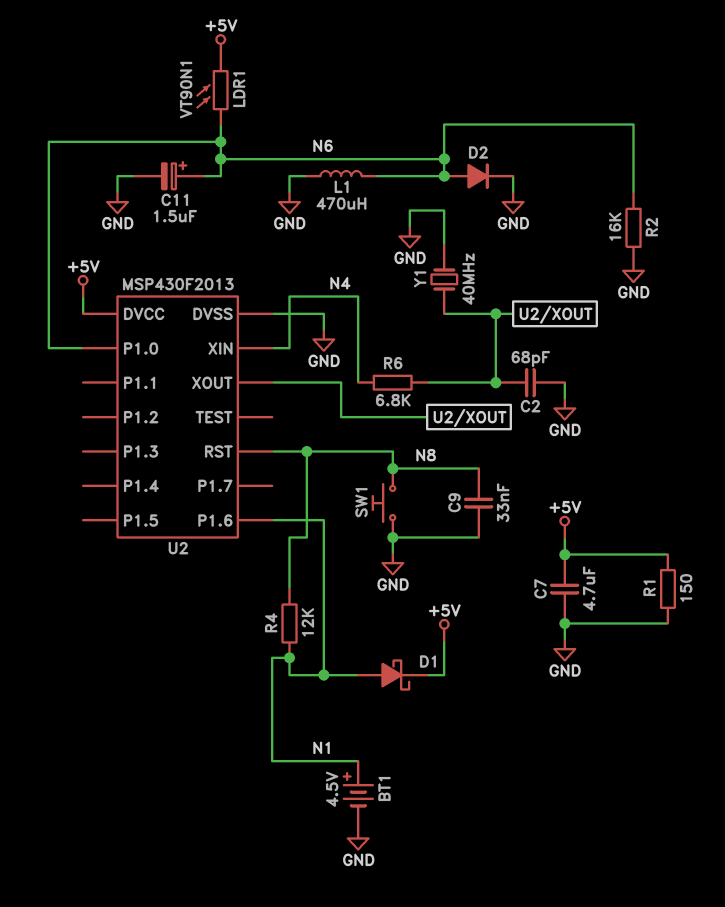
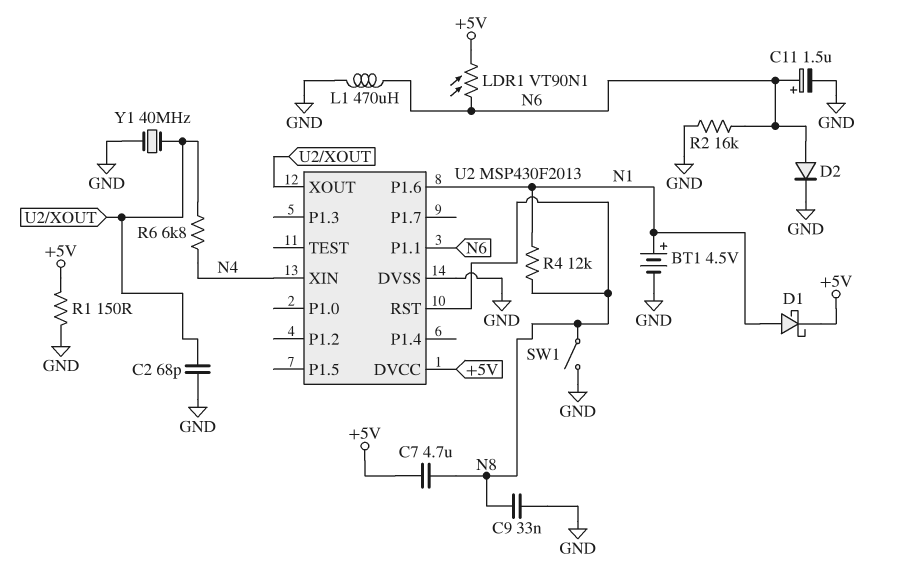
C7: 4.7uF (+5V, GND) -> 4.7uF (+5V, N8)
SW1: button (GND, N8) -> switch (GND, N8)
U2 pin P1.0: N6 -> none
U2 pin P1.1: none -> N6

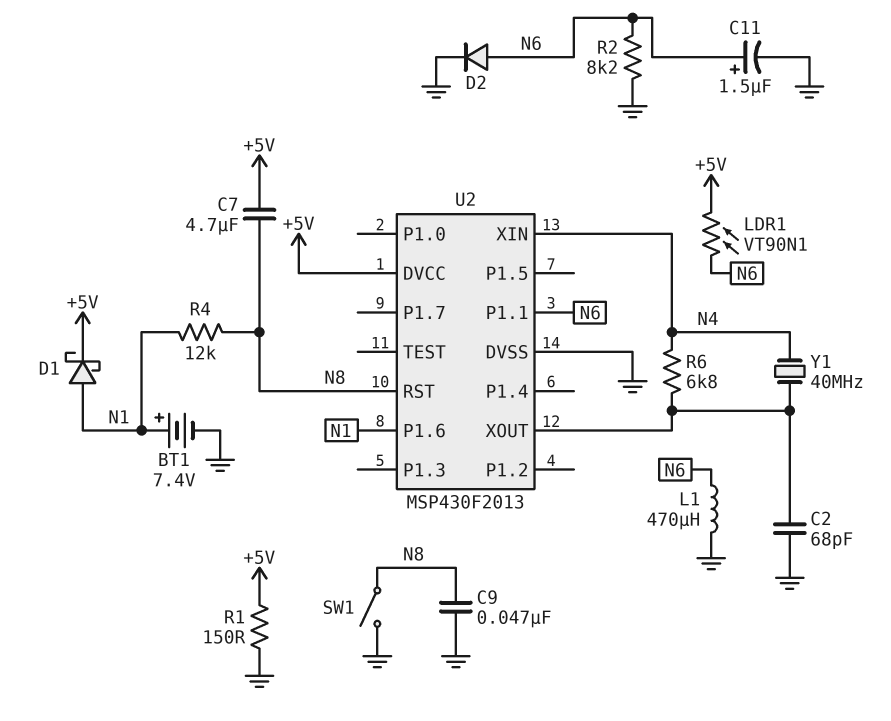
BT1: 4.5V (plus N1, minus GND) -> 7.4V (plus N1, minus GND)
C9: 33nF (GND, N8) -> 47nF (GND, N8)
R2: 16k (GND, N6) -> 8.2k (GND, N6)
Y1: 40MHz (GND, U2/XOUT) -> 40MHz (N4, U2/XOUT)

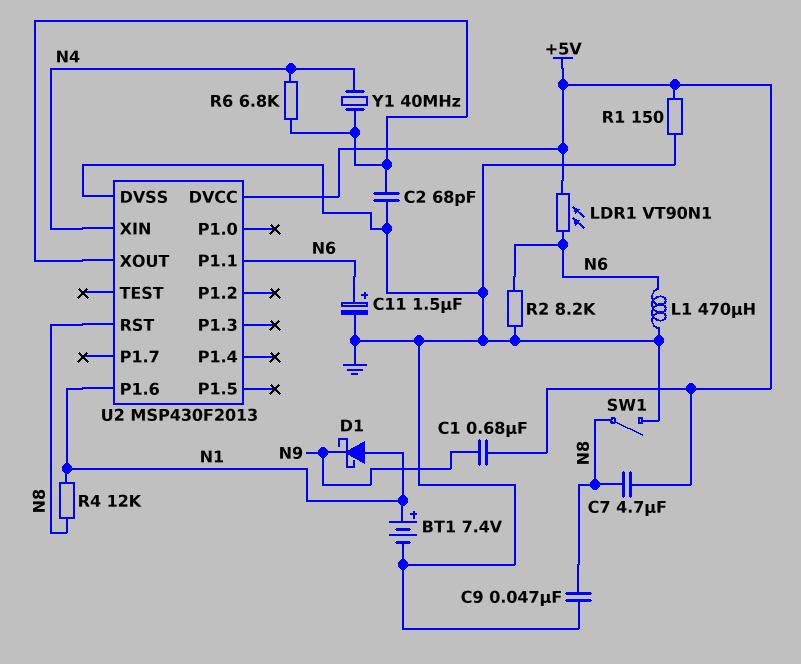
C1: none -> 680nF (+5V, N9)
D1: schottky (A N1, K +5V) -> schottky (A N1, K N9)
D2: diode (A N6, K GND) -> none

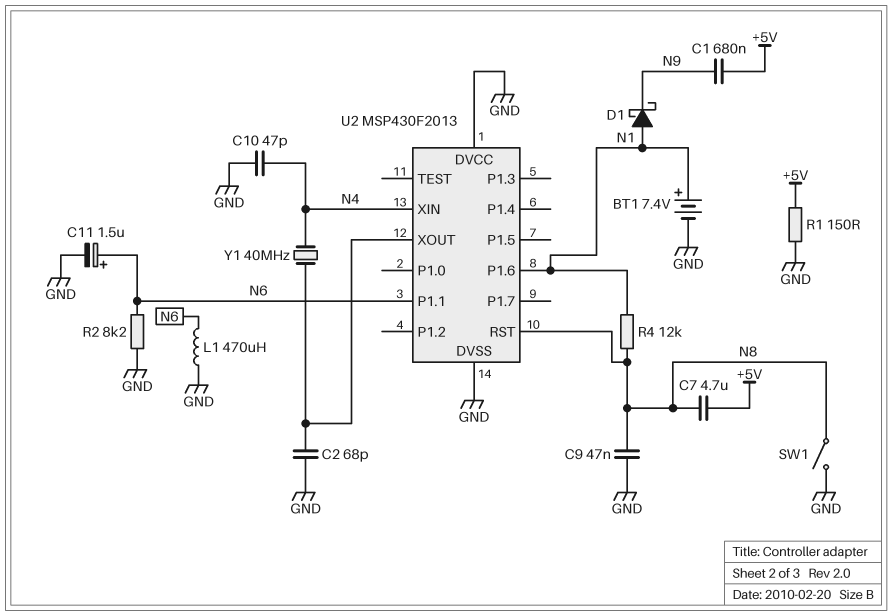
C10: none -> 47pF (GND, N4)
LDR1: VT90N1 (+5V, N6) -> none
R6: 6.8k (N4, U2/XOUT) -> none
U2 pin DVCC: +5V -> GND

